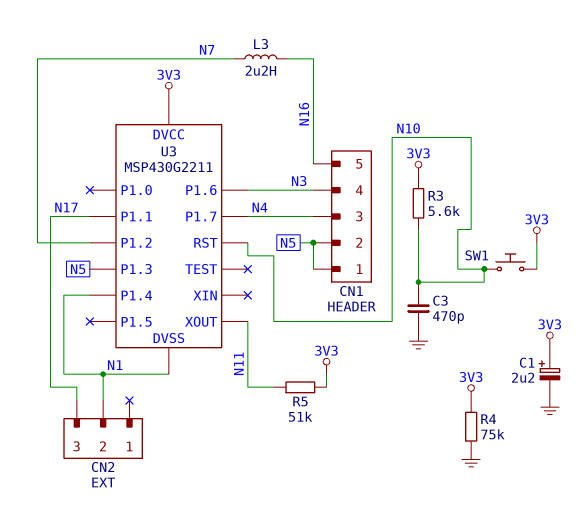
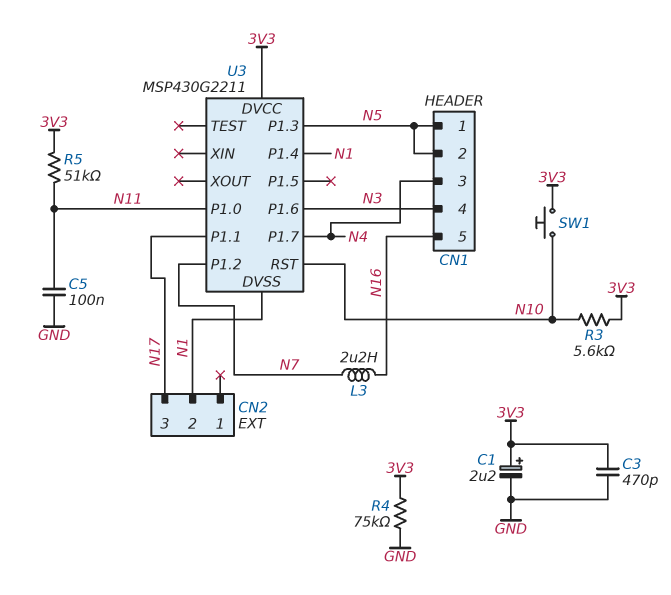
C3: 470pF (GND, N10) -> 470pF (3V3, GND)
C5: none -> 100nF (GND, N11)
U3 pin P1.0: none -> N11
U3 pin XOUT: N11 -> none

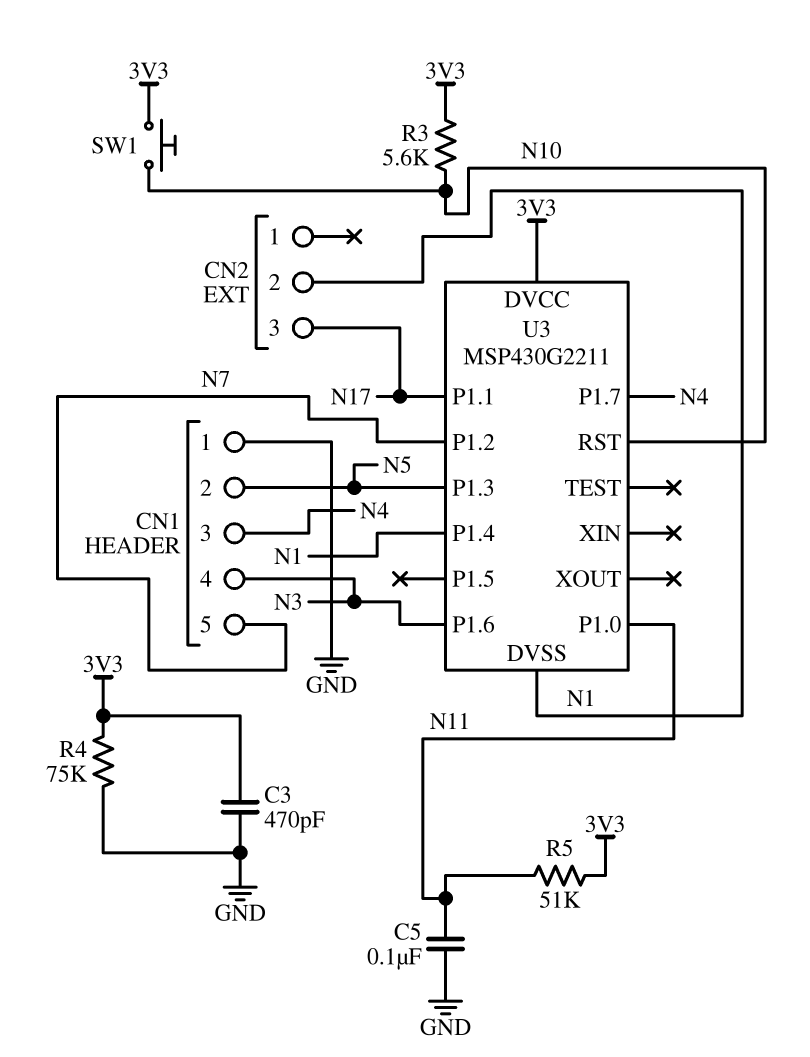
C1: 2.2uF (plus 3V3, minus GND) -> none
CN1 pin 1: N5 -> GND
CN1 pin 5: N16 -> N7
L3: 2.2uH (N7, N16) -> none

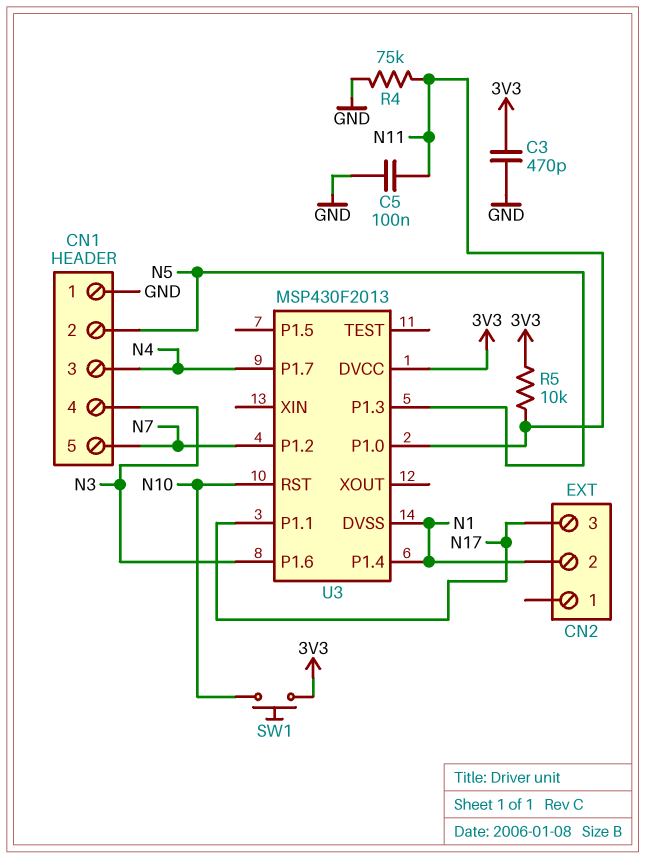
R3: 5.6k (3V3, N10) -> none
R4: 75k (3V3, GND) -> 75k (GND, N11)
R5: 51k (3V3, N11) -> 10k (3V3, N11)
U3: MSP430G2211 -> MSP430F2013

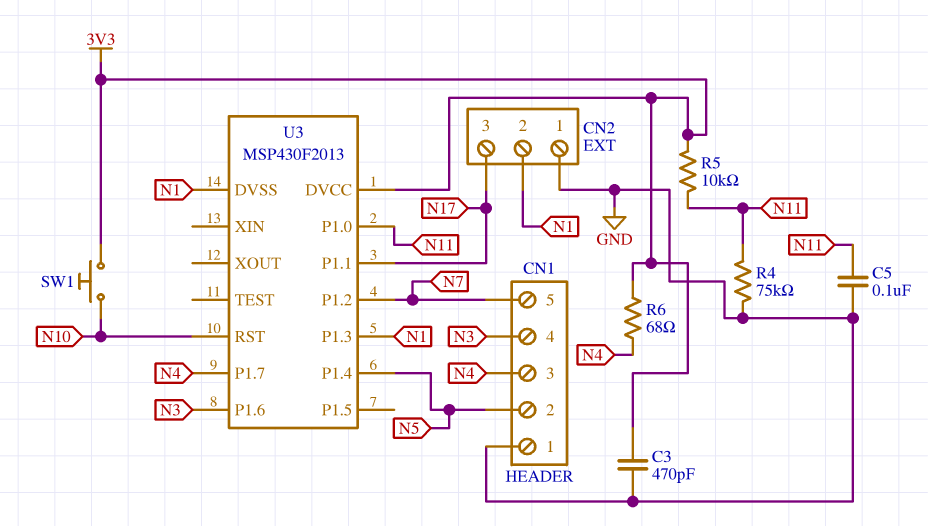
CN2 pin 1: none -> GND
R6: none -> 68 (3V3, N4)
U3 pin P1.3: N5 -> N1
U3 pin P1.4: N1 -> N5

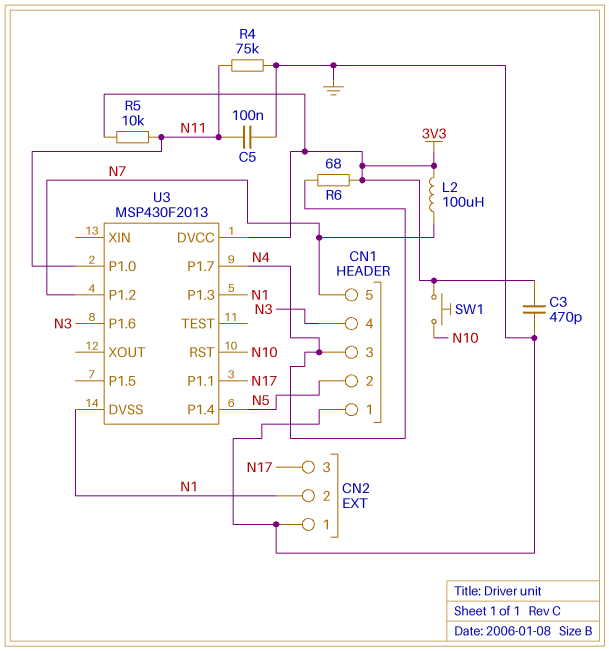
L2: none -> 100uH (3V3, N7)

